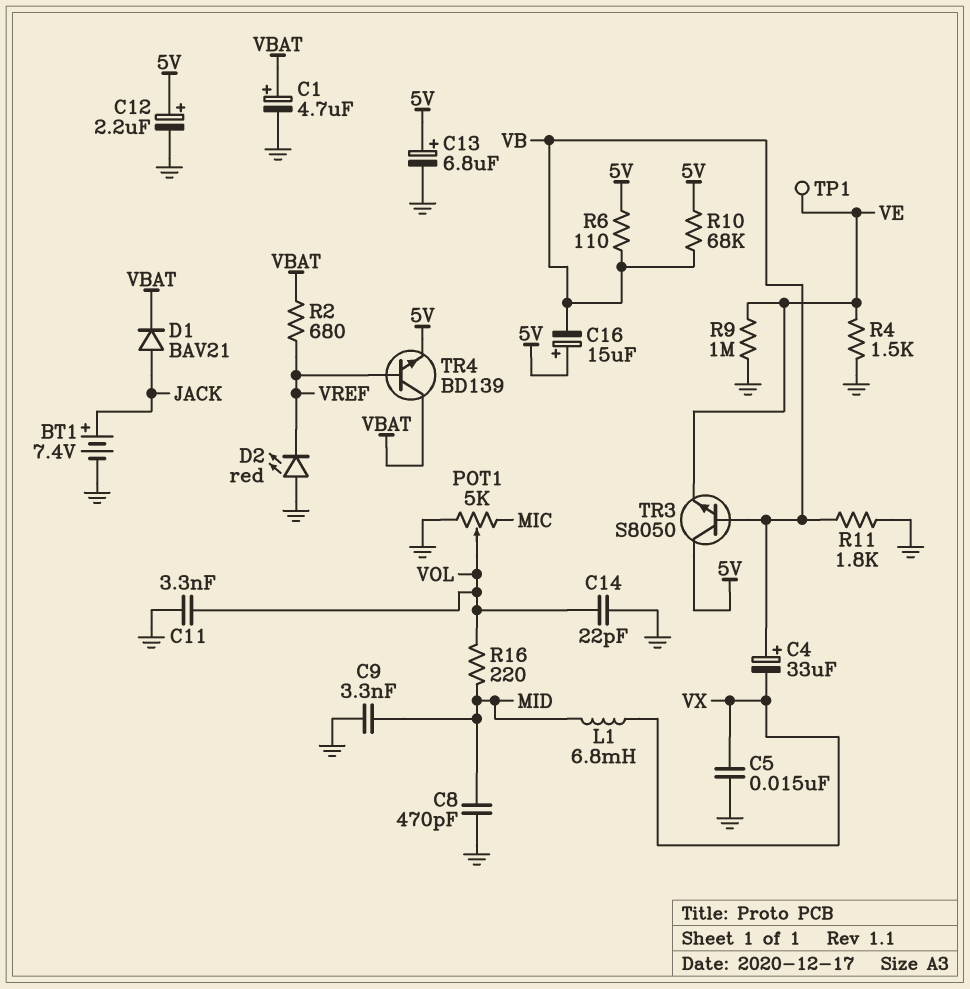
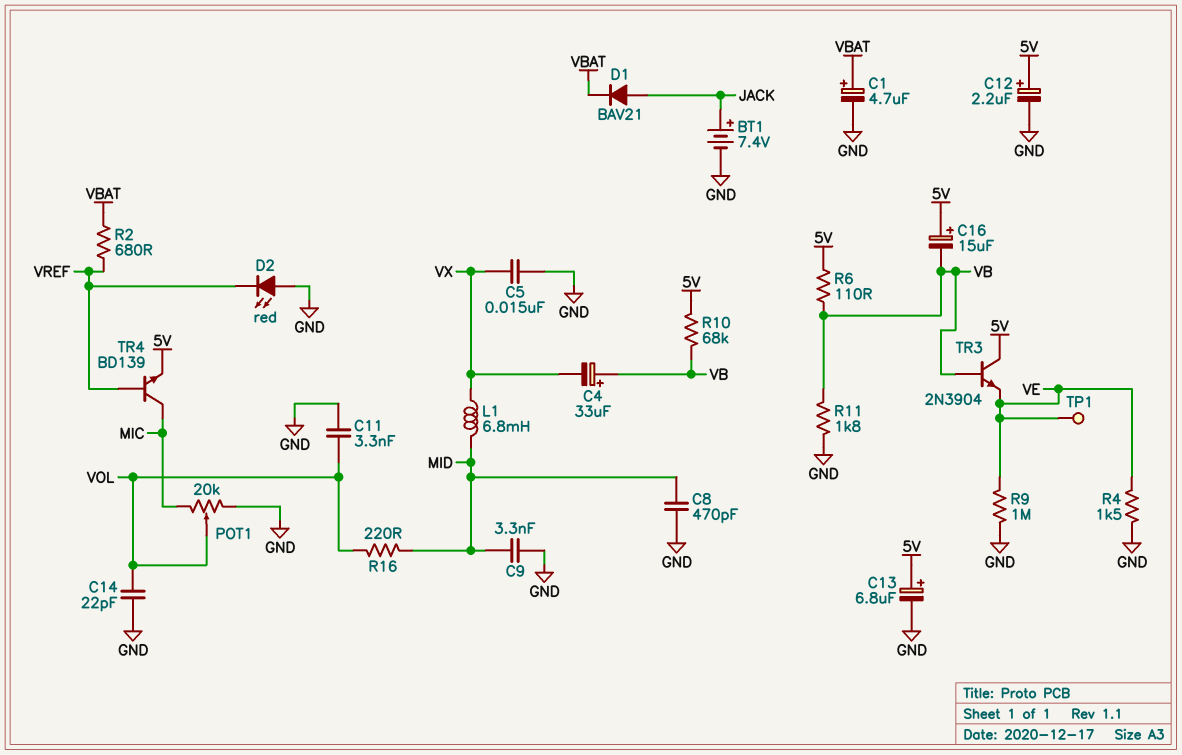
POT1: 5k (GND, MIC, wiper VOL) -> 20k (GND, MIC, wiper VOL)
TR3: NPN S8050 (B VB, C 5V, E VE) -> NPN 2N3904 (B VB, C 5V, E VE)
TR4: NPN BD139 (B VREF, C VBAT, E 5V) -> NPN BD139 (B VREF, C MIC, E 5V)

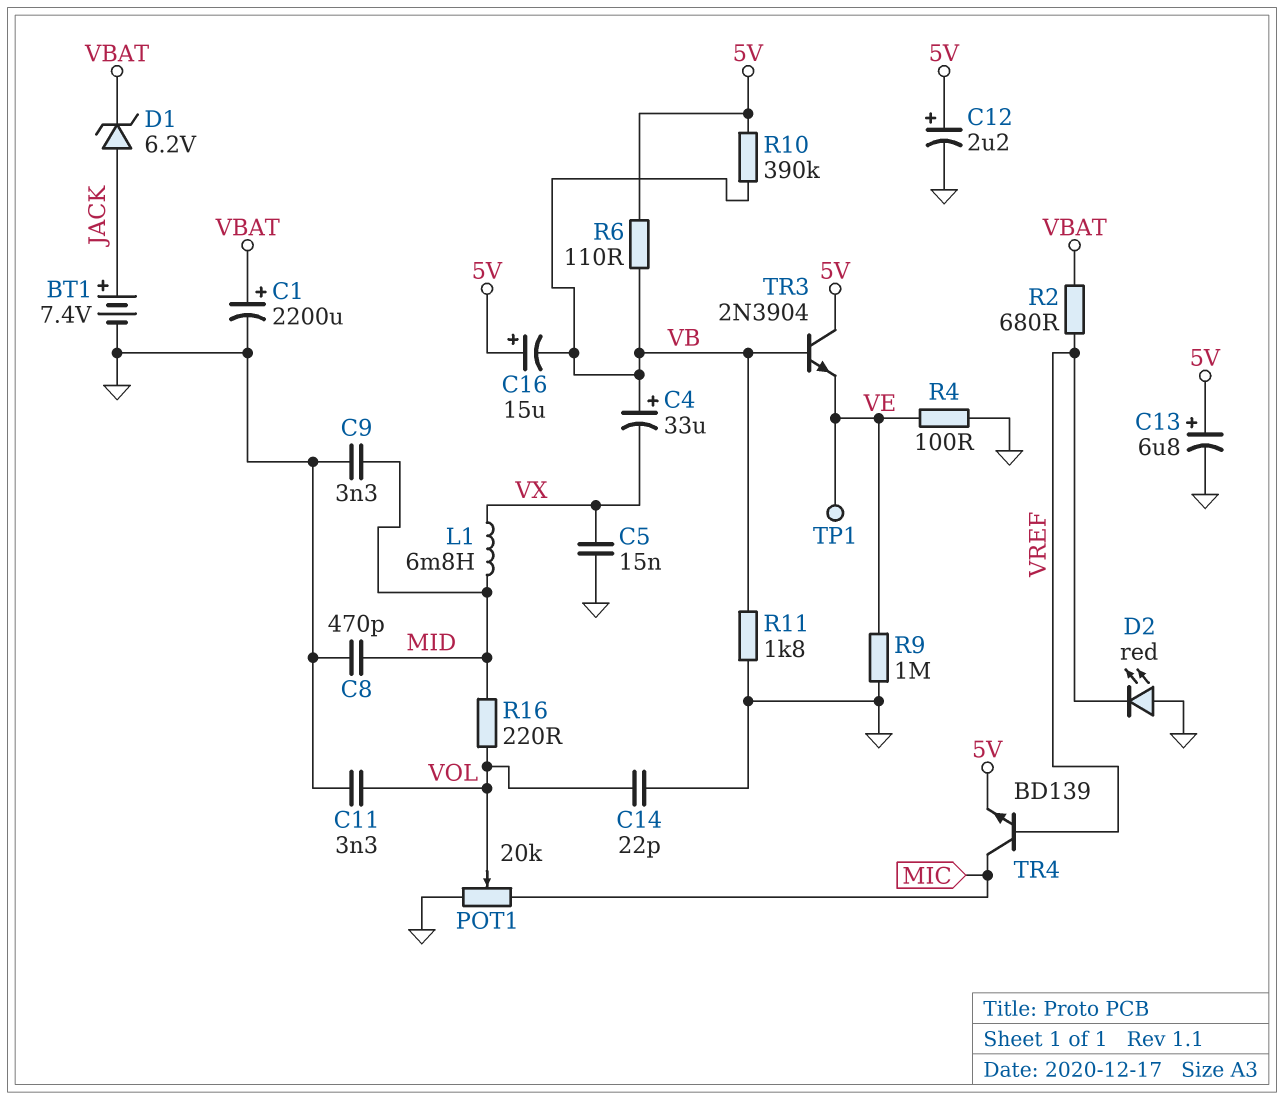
C1: 4.7uF (plus VBAT, minus GND) -> 2200uF (plus VBAT, minus GND)
D1: diode BAV21 (A JACK, K VBAT) -> zener 6.2V (A JACK, K VBAT)
R4: 1.5k (GND, VE) -> 100 (GND, VE)
R10: 68k (5V, VB) -> 390k (5V, VB)

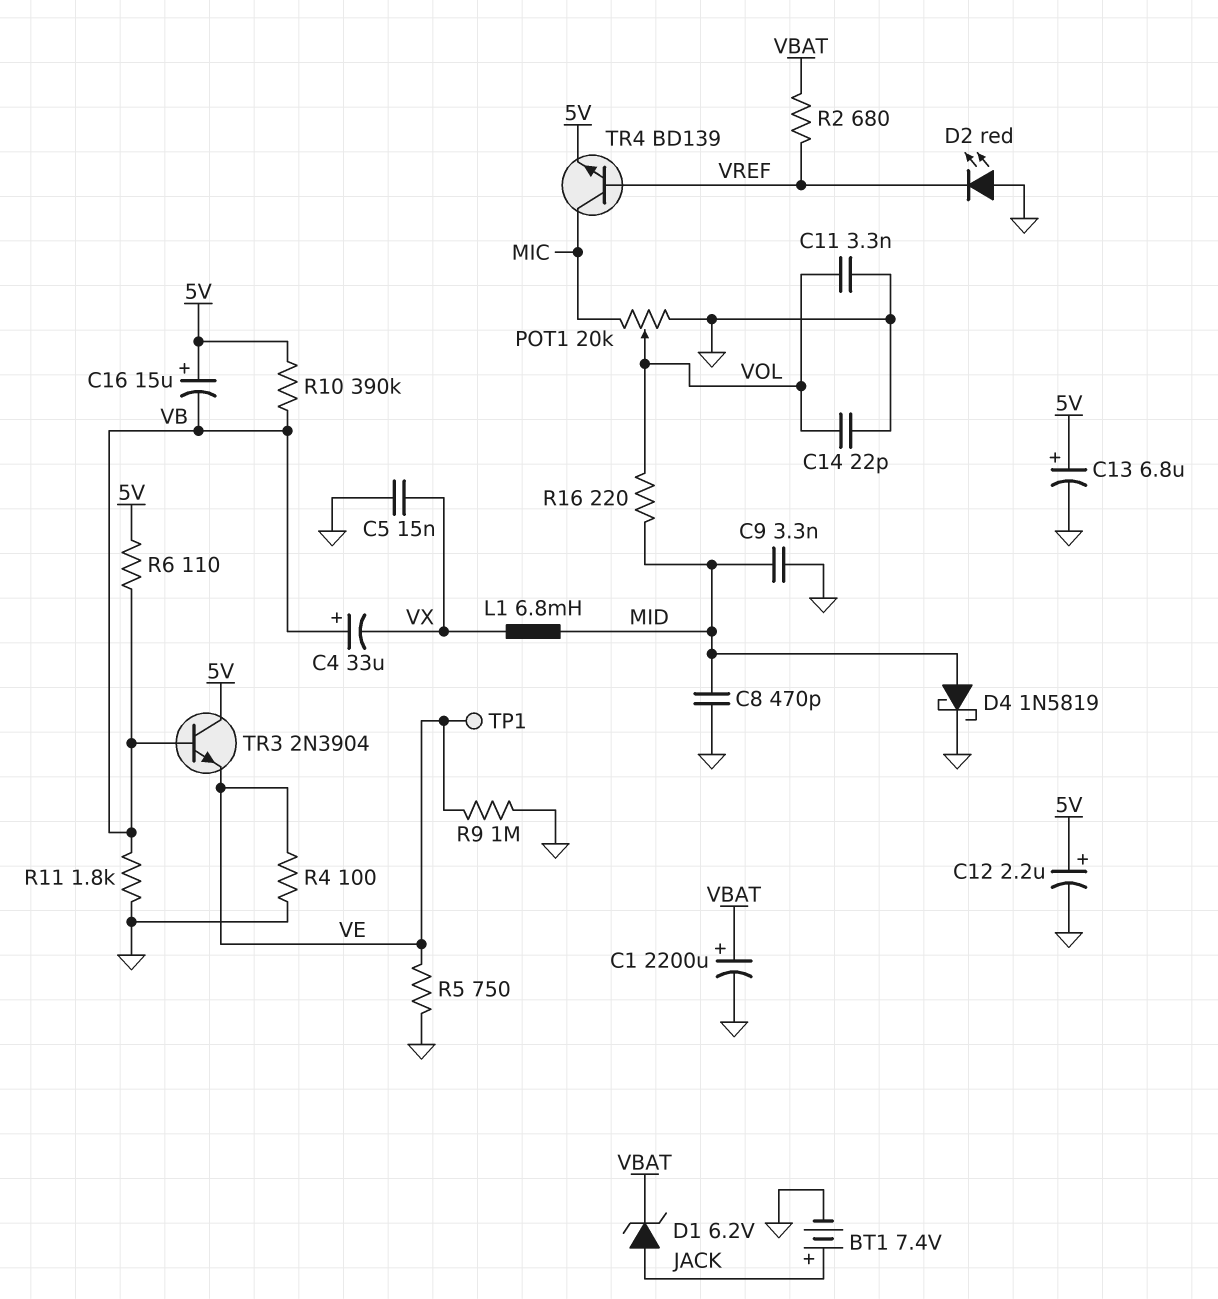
D4: none -> schottky 1N5819 (A MID, K GND)
R5: none -> 750 (GND, VE)

